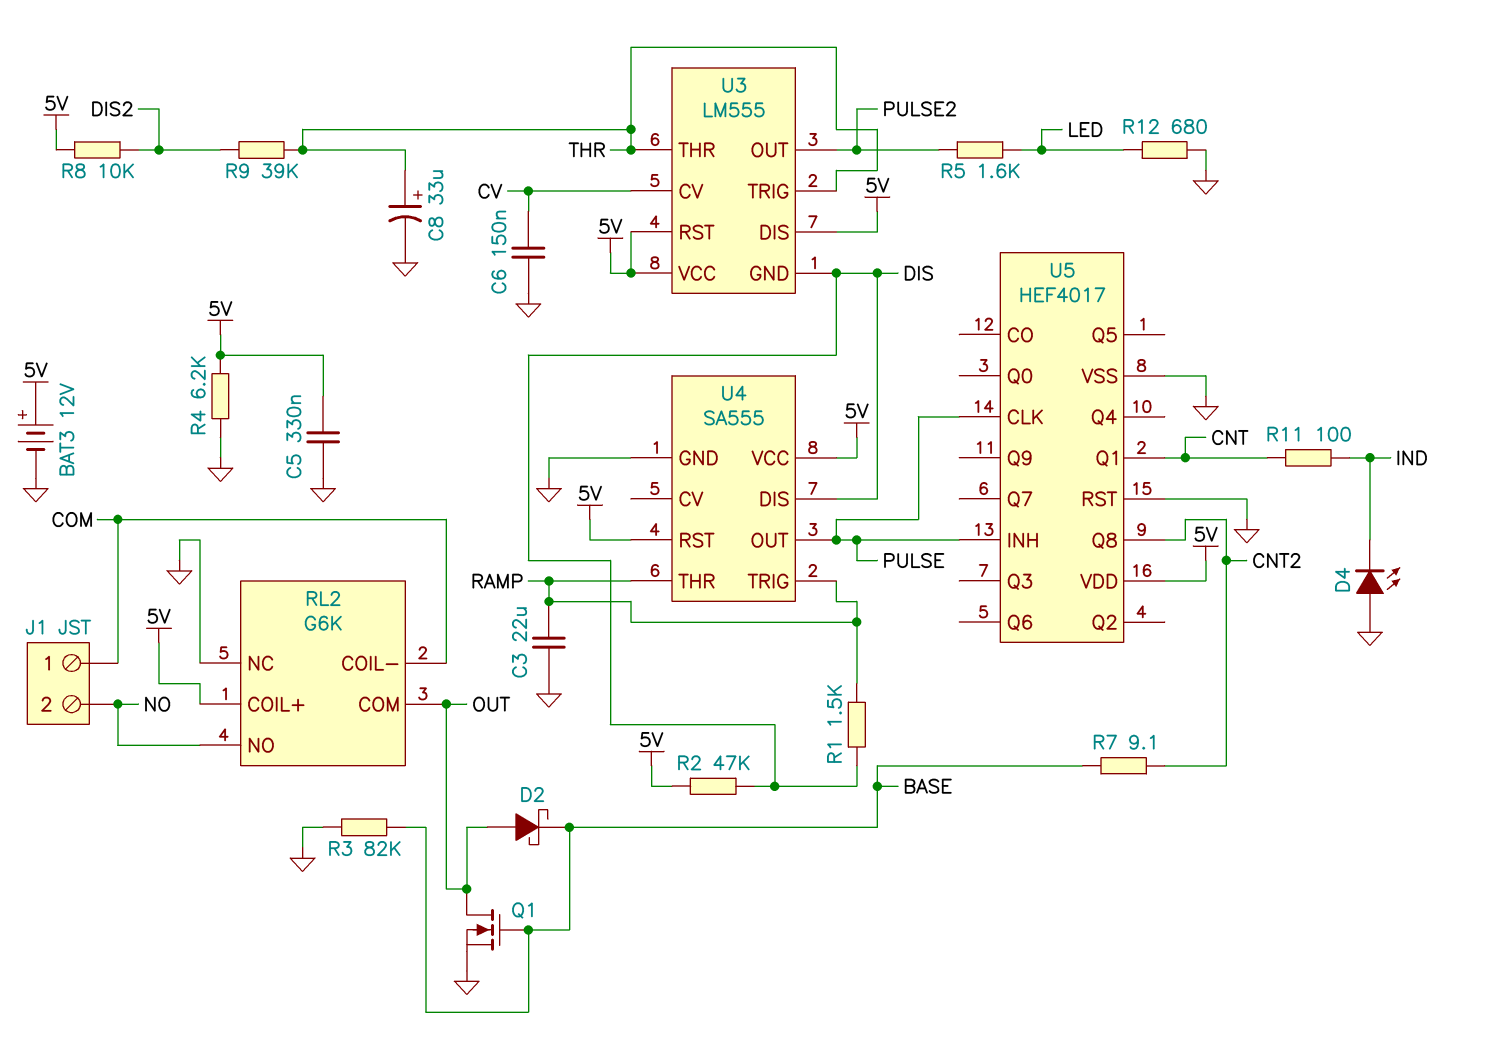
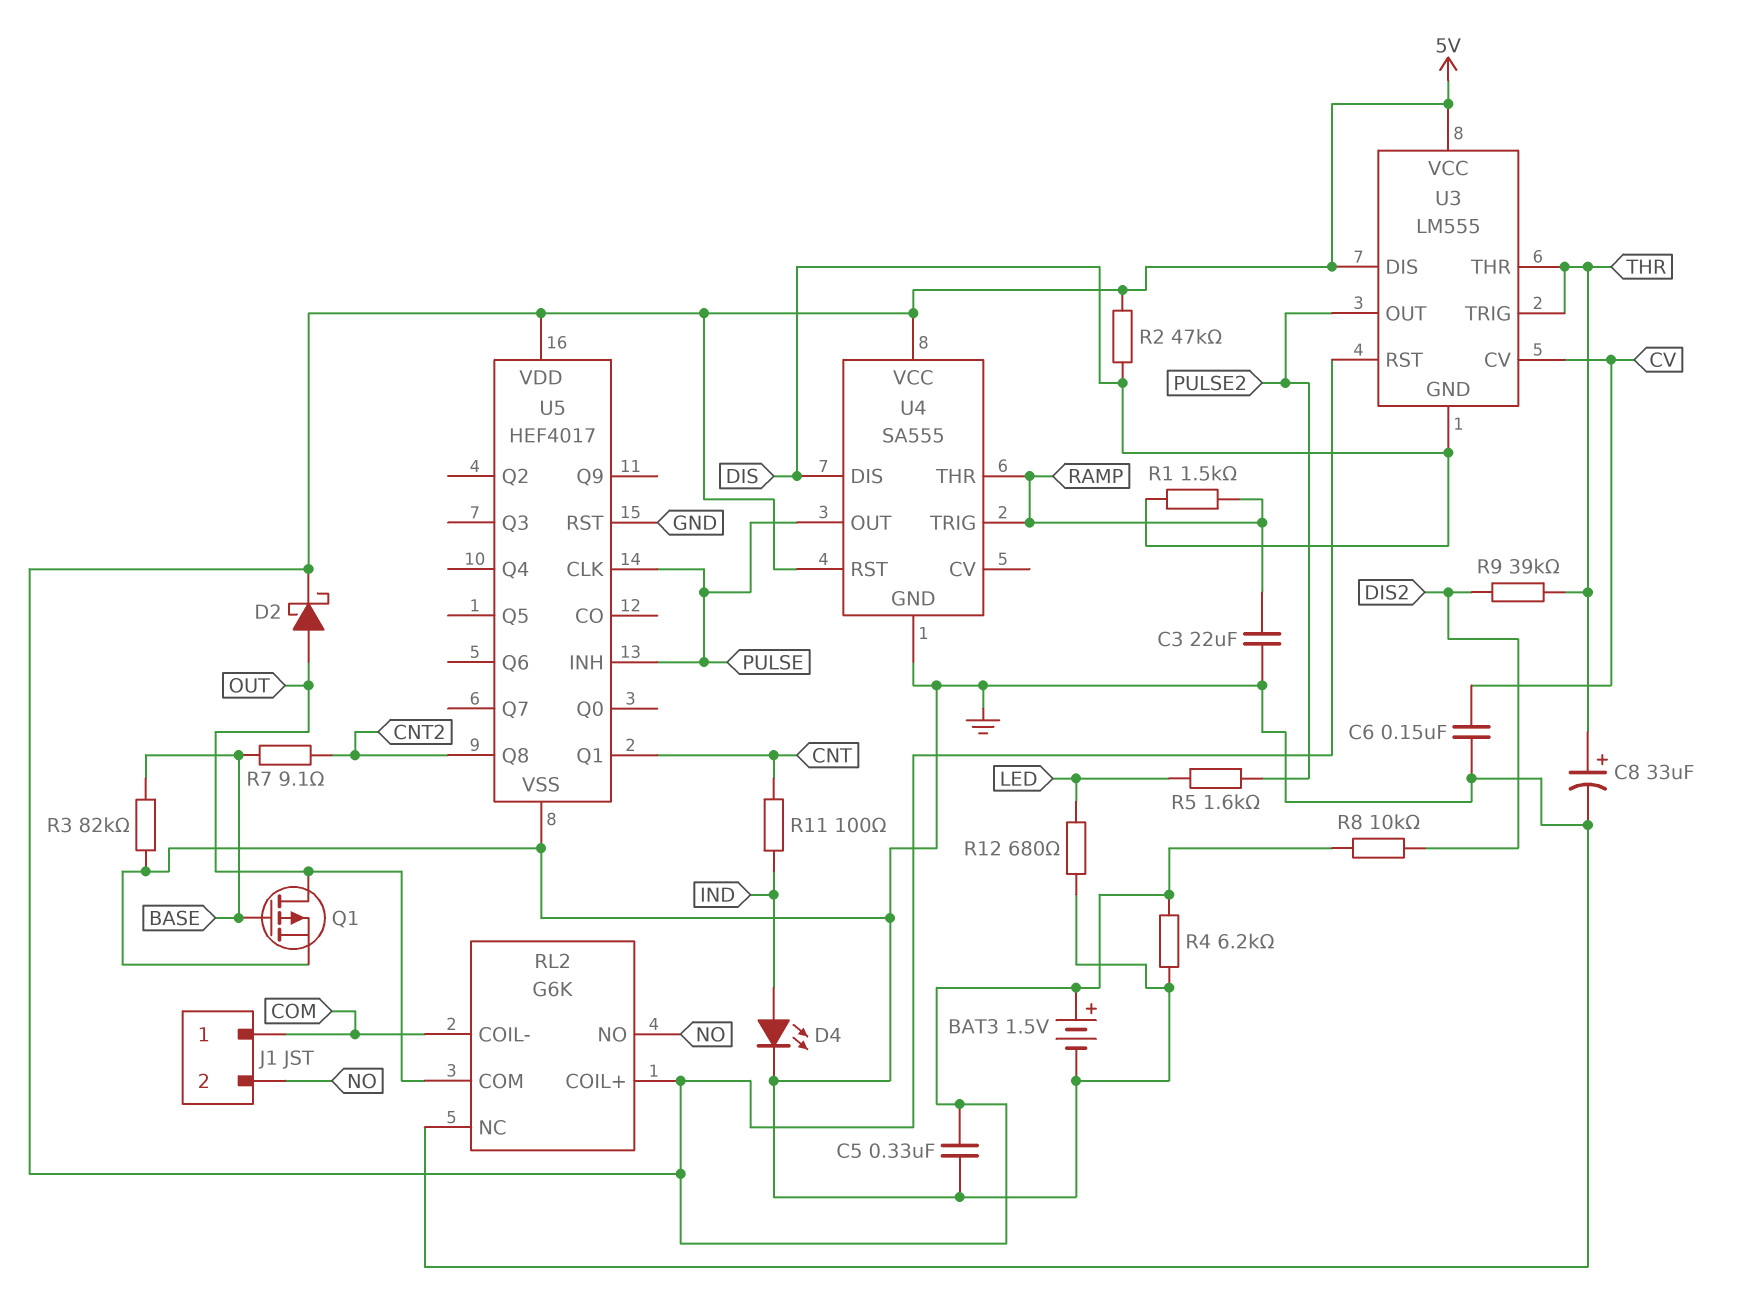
BAT3: 12V (plus 5V, minus GND) -> 1.5V (plus 5V, minus GND)
D2: schottky (A OUT, K BASE) -> schottky (A OUT, K 5V)
D4: LED (A GND, K IND) -> LED (A IND, K GND)
Q1: NMOS (G BASE, D OUT, S GND) -> PMOS (G BASE, D OUT, S GND)

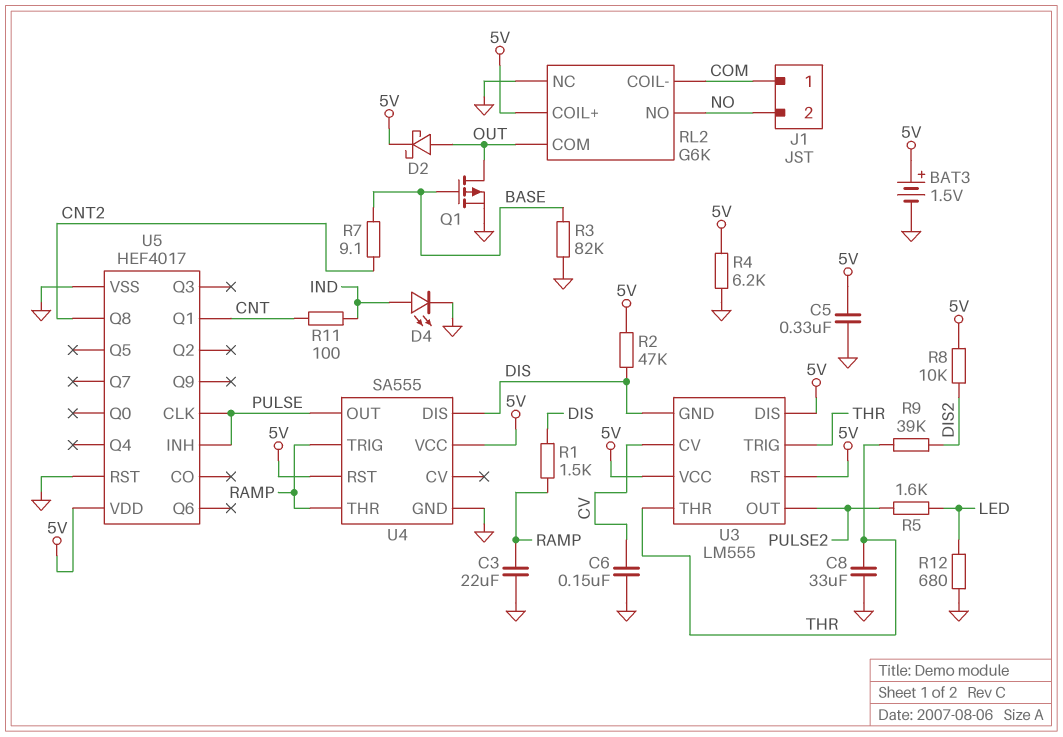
C8: 33uF (plus THR, minus GND) -> 33uF (GND, THR)

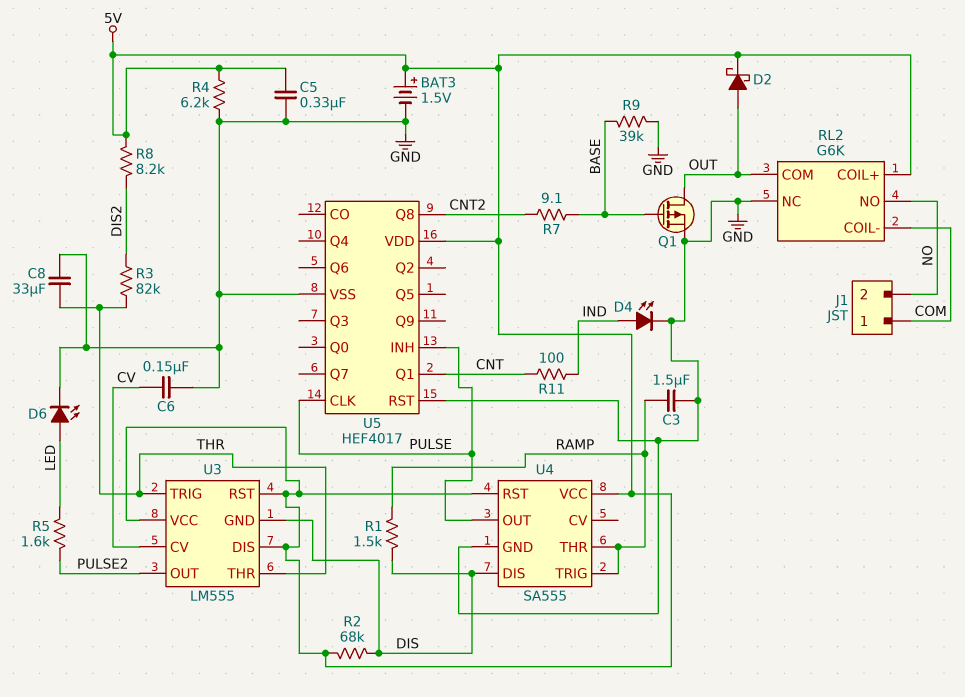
C3: 22uF (GND, RAMP) -> 1.5uF (GND, RAMP)
D6: none -> LED (A LED, K GND)
R2: 47k (5V, DIS) -> 68k (5V, DIS)
R3: 82k (BASE, GND) -> 82k (DIS2, THR)
R8: 10k (5V, DIS2) -> 8.2k (5V, DIS2)
R9: 39k (DIS2, THR) -> 39k (BASE, GND)
R12: 680 (GND, LED) -> none

